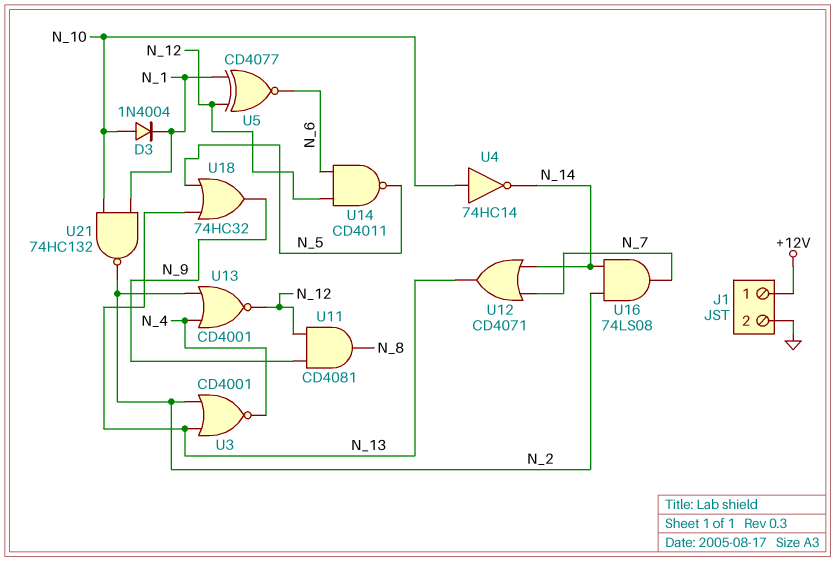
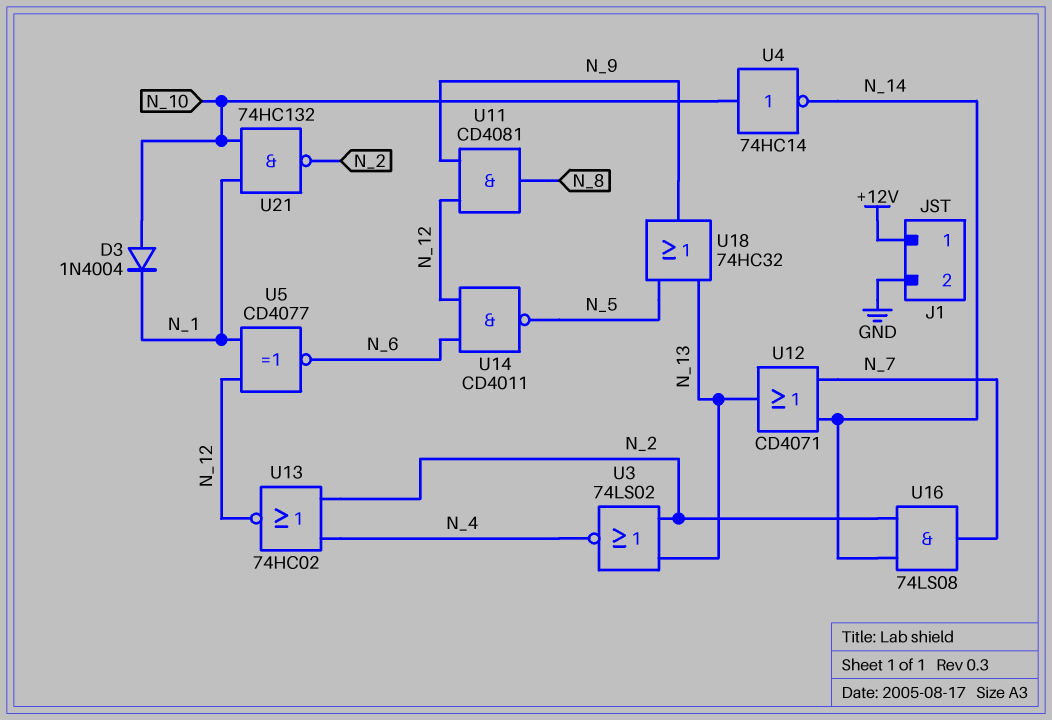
U3: NOR CD4001 (in N_2, in N_13, out N_4) -> NOR 74LS02 (in N_2, in N_13, out N_4)
U13: NOR CD4001 (in N_2, in N_4, out N_12) -> NOR 74HC02 (in N_2, in N_4, out N_12)

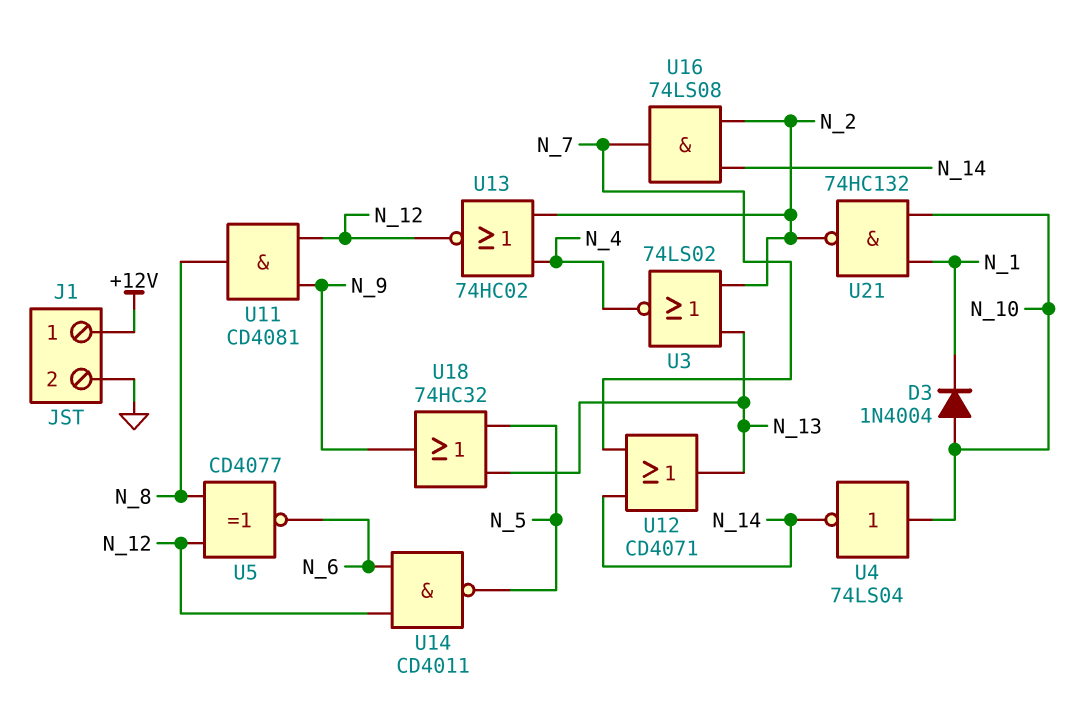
U4: NOT 74HC14 (in N_10, out N_14) -> NOT 74LS04 (in N_10, out N_14)
U5: XNOR CD4077 (in N_1, in N_12, out N_6) -> XNOR CD4077 (in N_8, in N_12, out N_6)

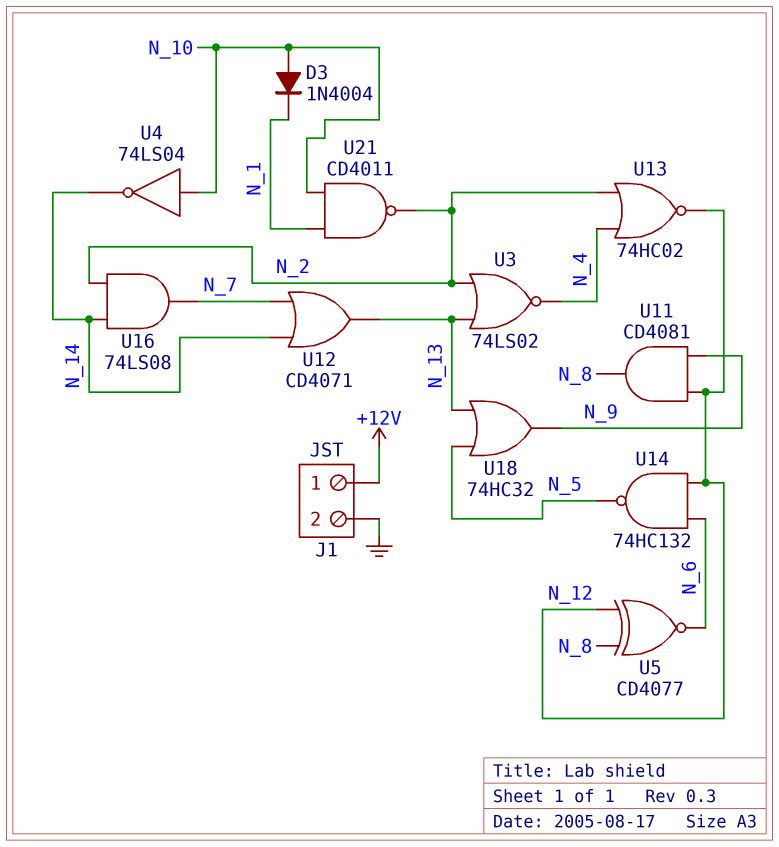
U14: NAND CD4011 (in N_6, in N_12, out N_5) -> NAND 74HC132 (in N_6, in N_12, out N_5)
U21: NAND 74HC132 (in N_1, in N_10, out N_2) -> NAND CD4011 (in N_1, in N_10, out N_2)

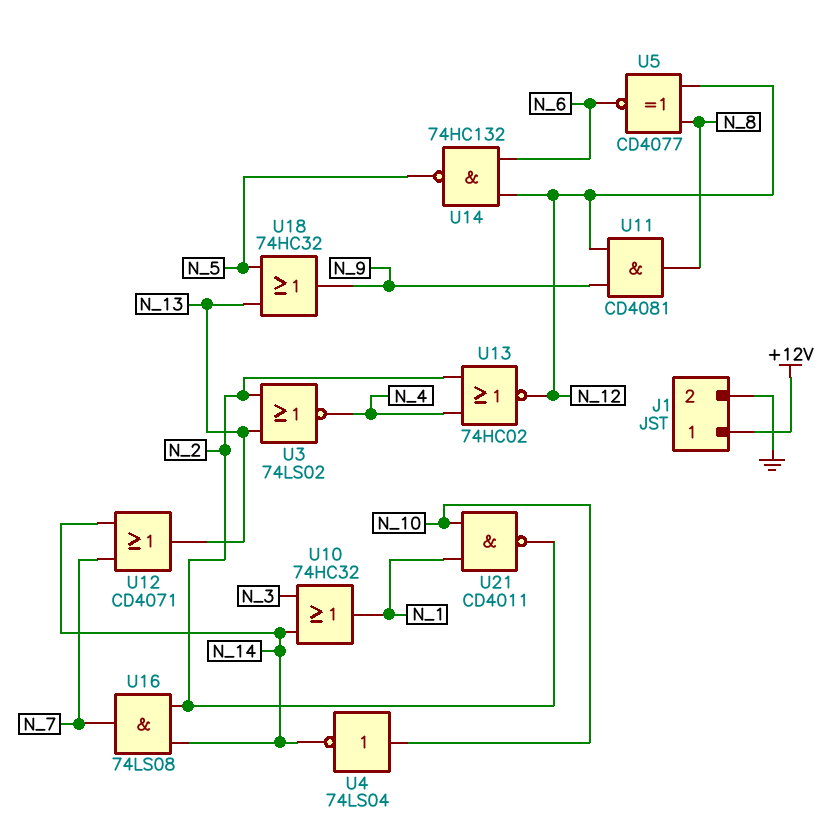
D3: diode 1N4004 (A N_10, K N_1) -> none
U10: none -> OR 74HC32 (in N_3, in N_14, out N_1)

